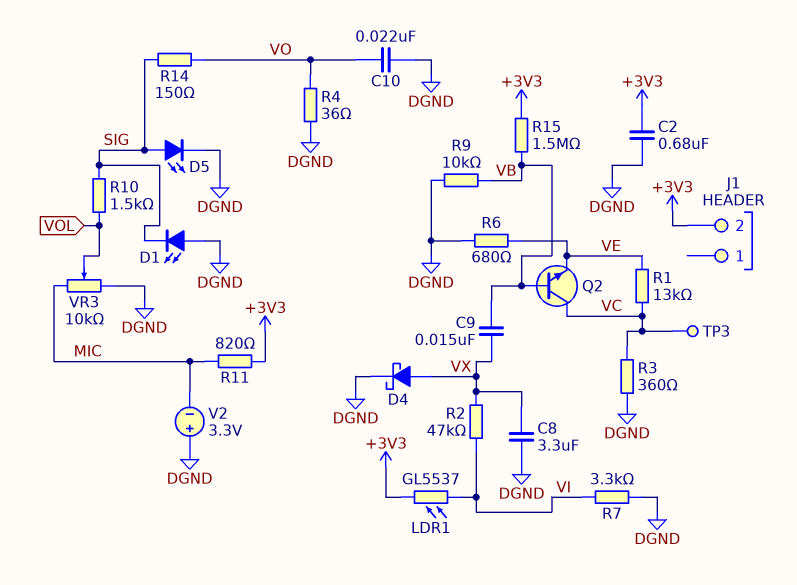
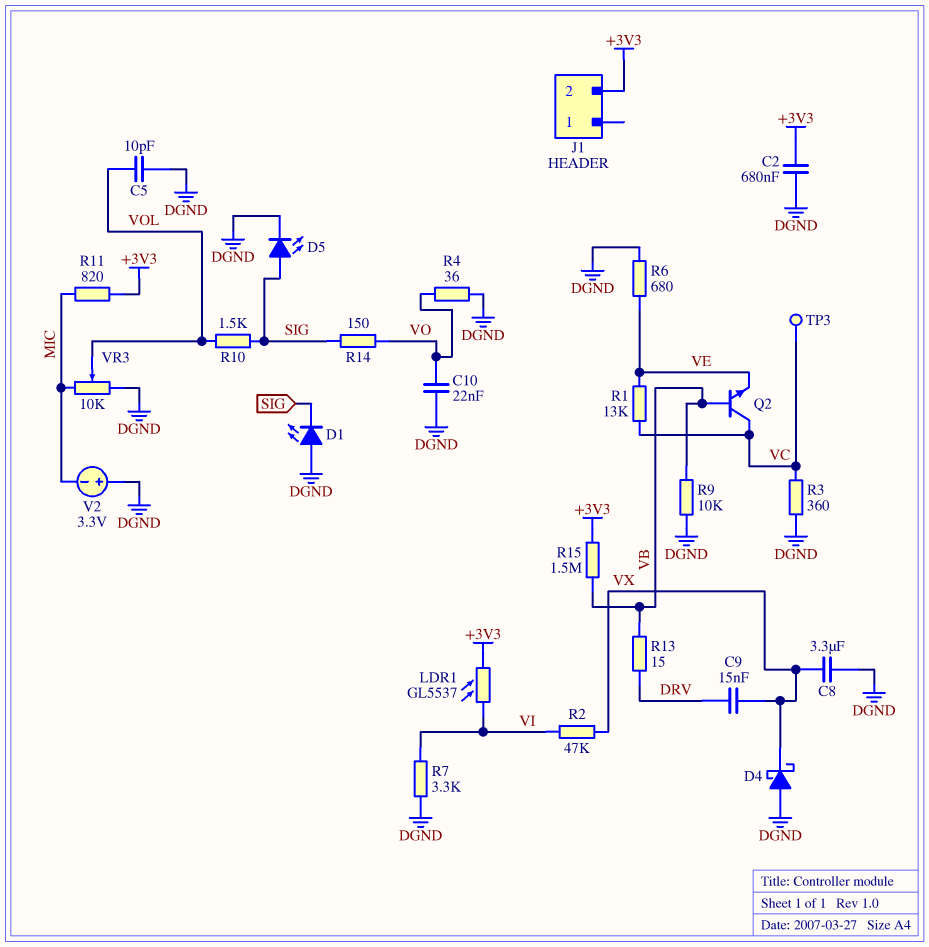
C5: none -> 10pF (DGND, VOL)
C9: 15nF (VB, VX) -> 15nF (DRV, VX)
D4: schottky (A VX, K DGND) -> schottky (A DGND, K VX)
R13: none -> 15 (DRV, VB)

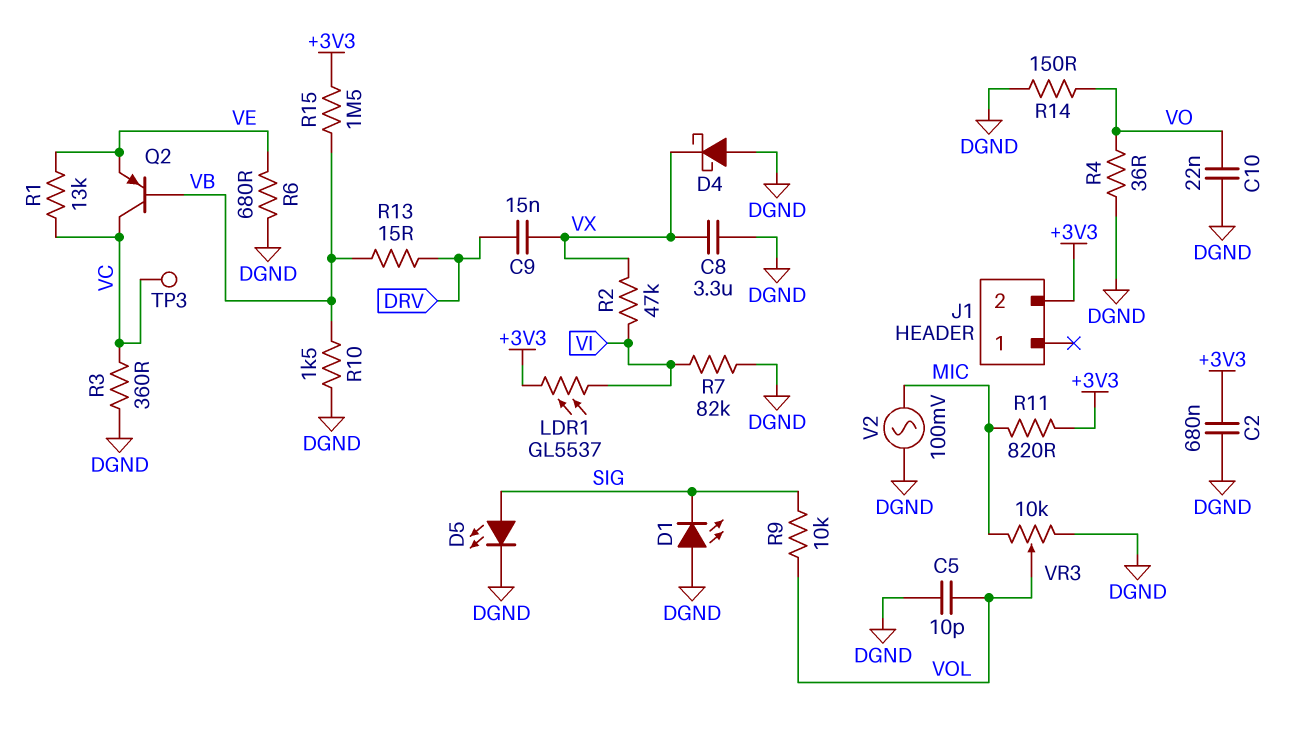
Q2: NPN (B VB, C VC, E VE) -> PNP (B VB, C VC, E VE)
R7: 3.3k (DGND, VI) -> 82k (DGND, VI)
R9: 10k (DGND, VB) -> 10k (SIG, VOL)
R10: 1.5k (SIG, VOL) -> 1.5k (DGND, VB)
R14: 150 (SIG, VO) -> 150 (DGND, VO)
V2: 3.3V (plus DGND, minus MIC) -> AC 100mV (DGND, MIC)

